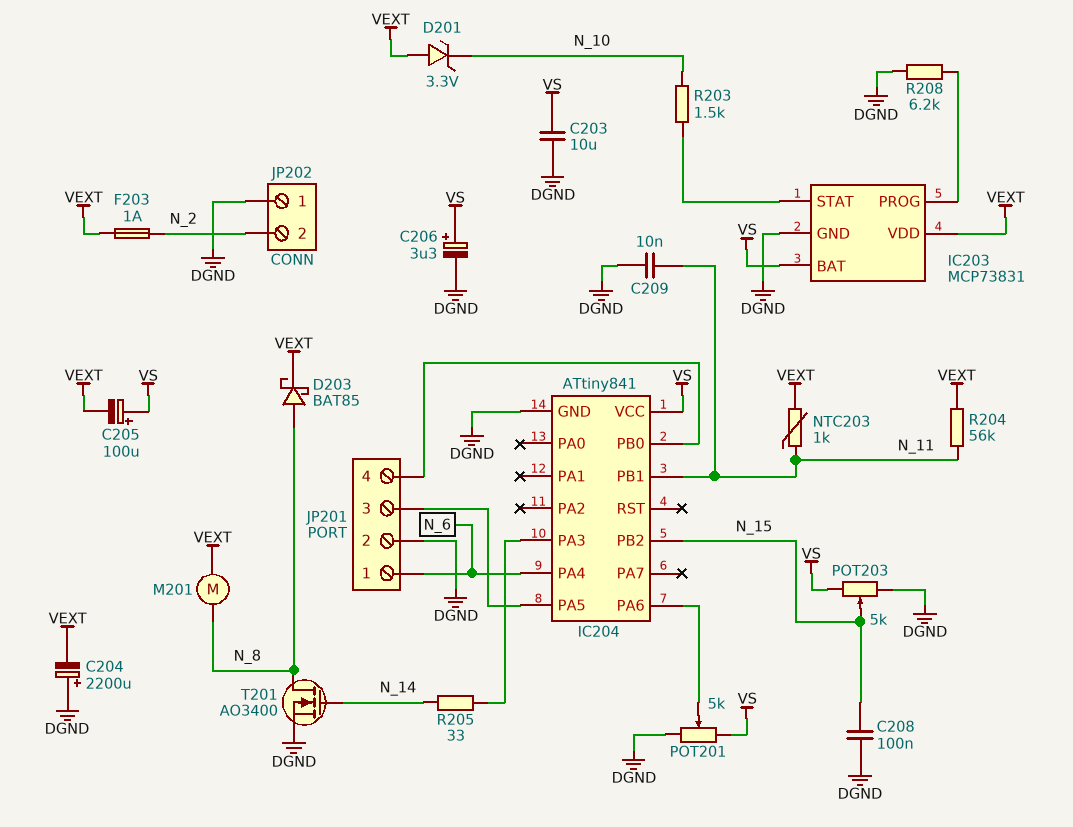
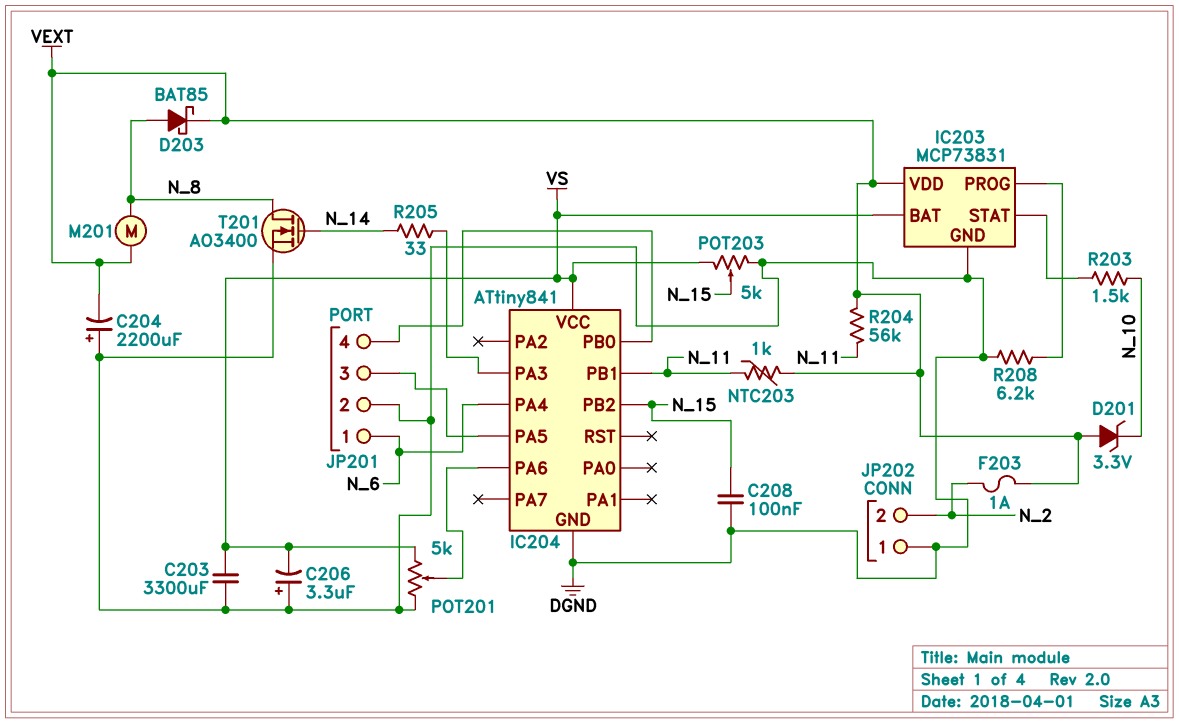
C203: 10uF (DGND, VS) -> 3300uF (DGND, VS)
C205: 100uF (plus VS, minus VEXT) -> none
C206: 3.3uF (plus VS, minus DGND) -> 3.3uF (plus DGND, minus VS)
C209: 10nF (DGND, N_11) -> none

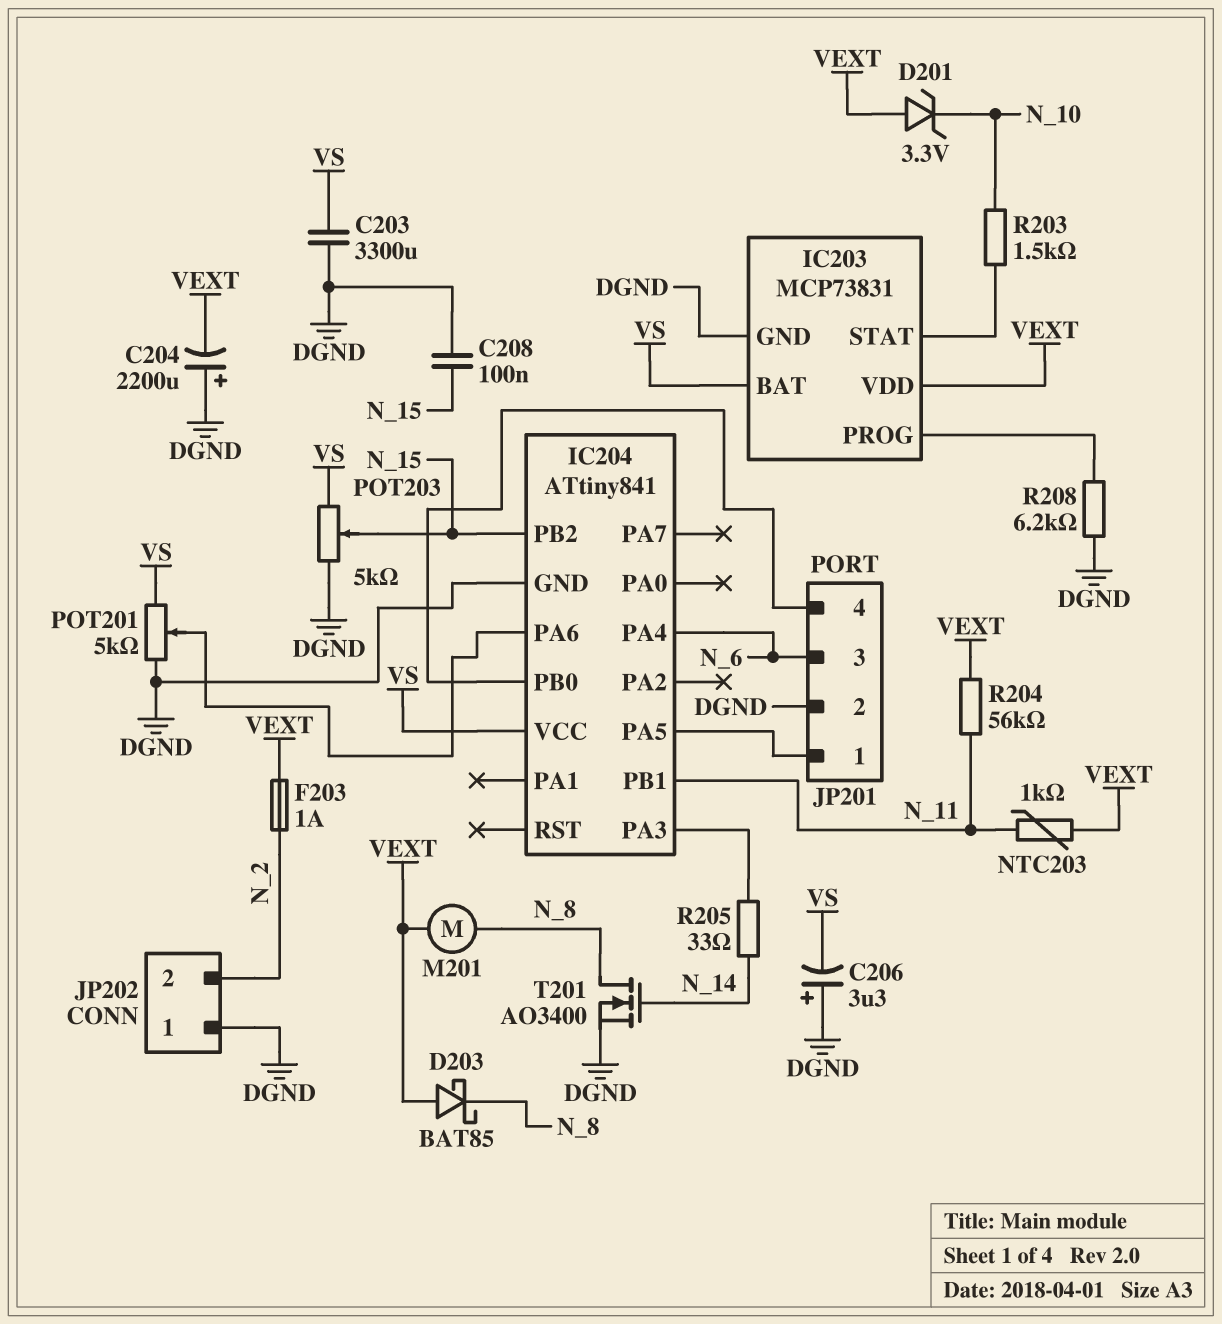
D203: schottky BAT85 (A N_8, K VEXT) -> schottky BAT85 (A VEXT, K N_8)
JP201 pin 1: N_6 -> IC204/PA5
JP201 pin 3: IC204/PA5 -> N_6

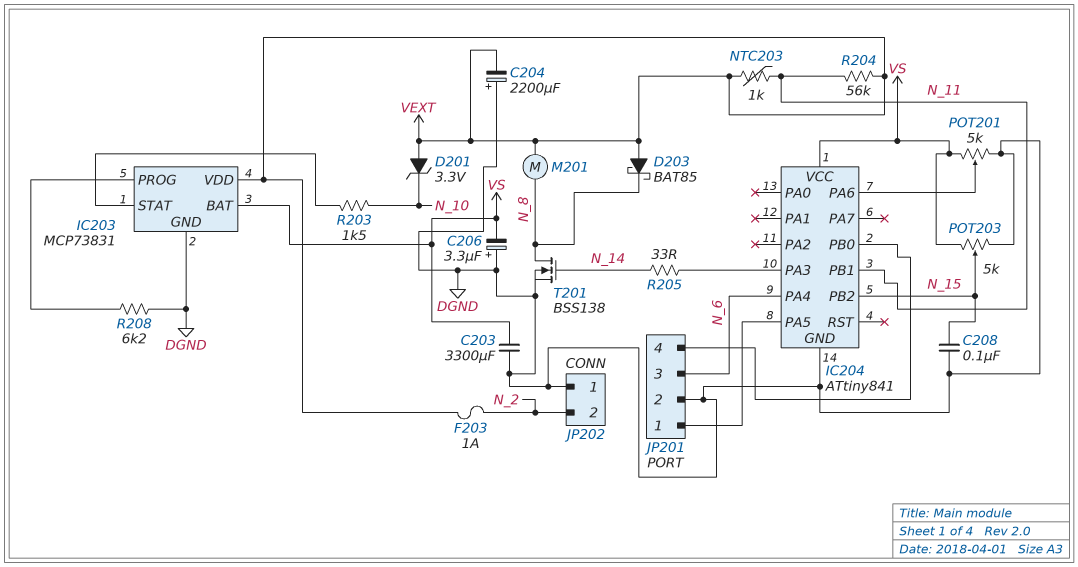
T201: NMOS AO3400 (G N_14, D N_8, S DGND) -> NMOS BSS138 (G N_14, D N_8, S DGND)

